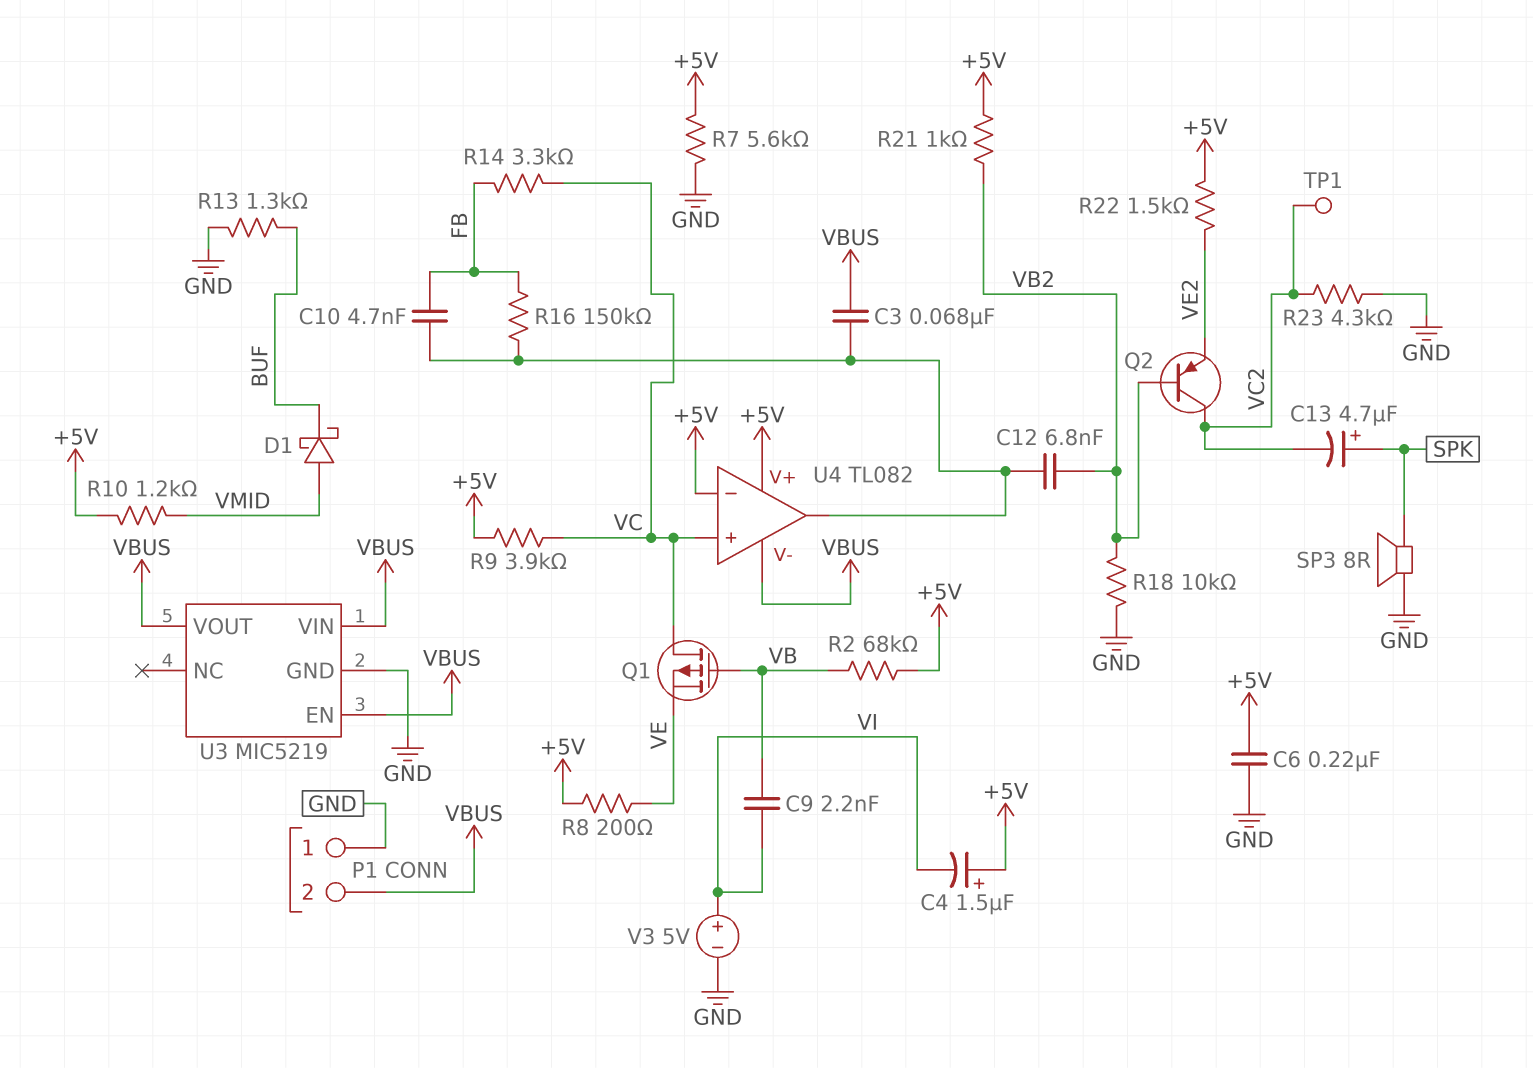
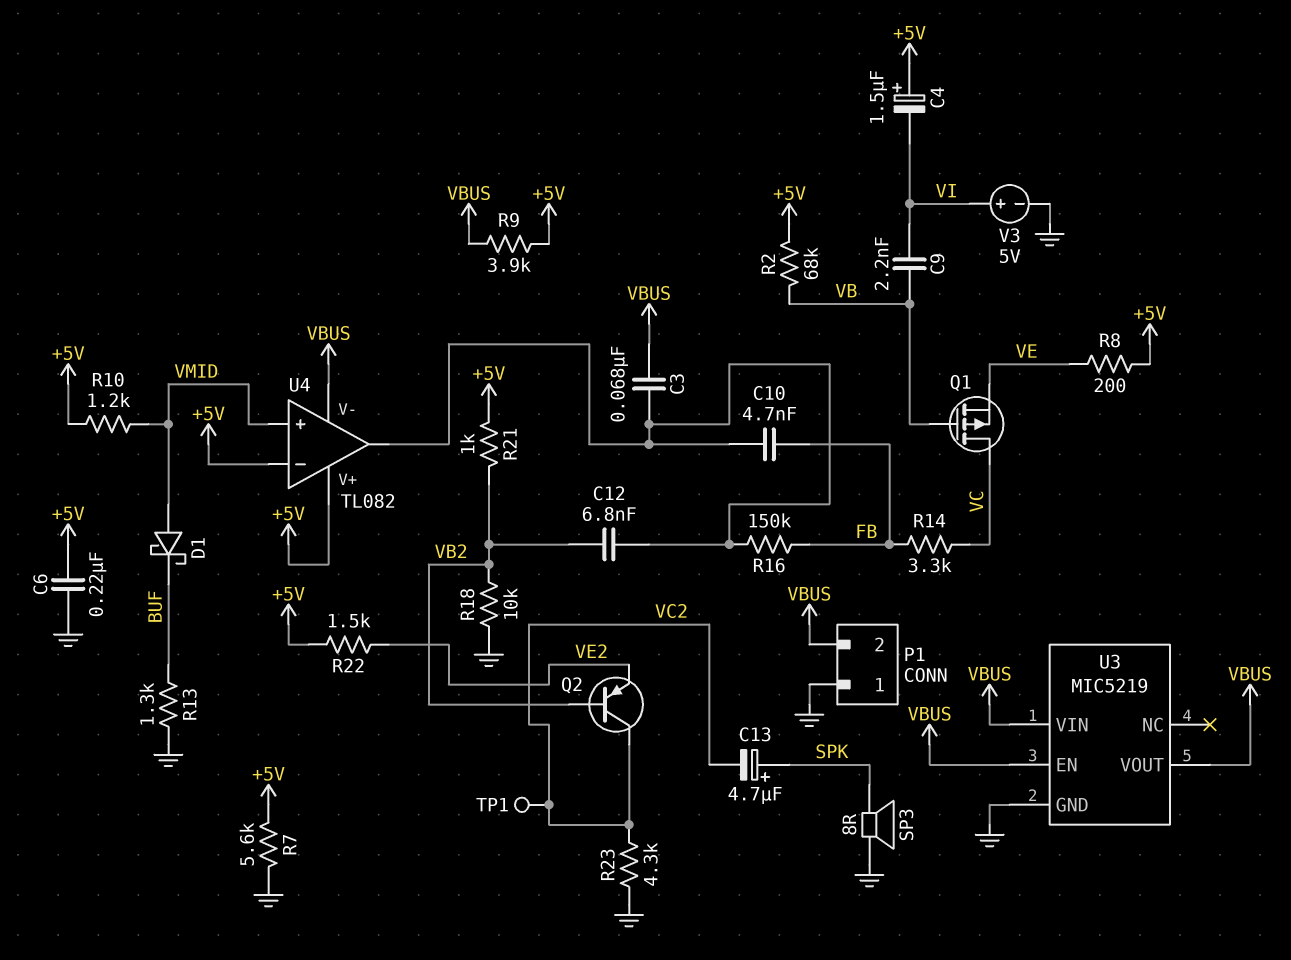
R9: 3.9k (+5V, VC) -> 3.9k (+5V, VBUS)
U4 pin in+: VC -> VMID

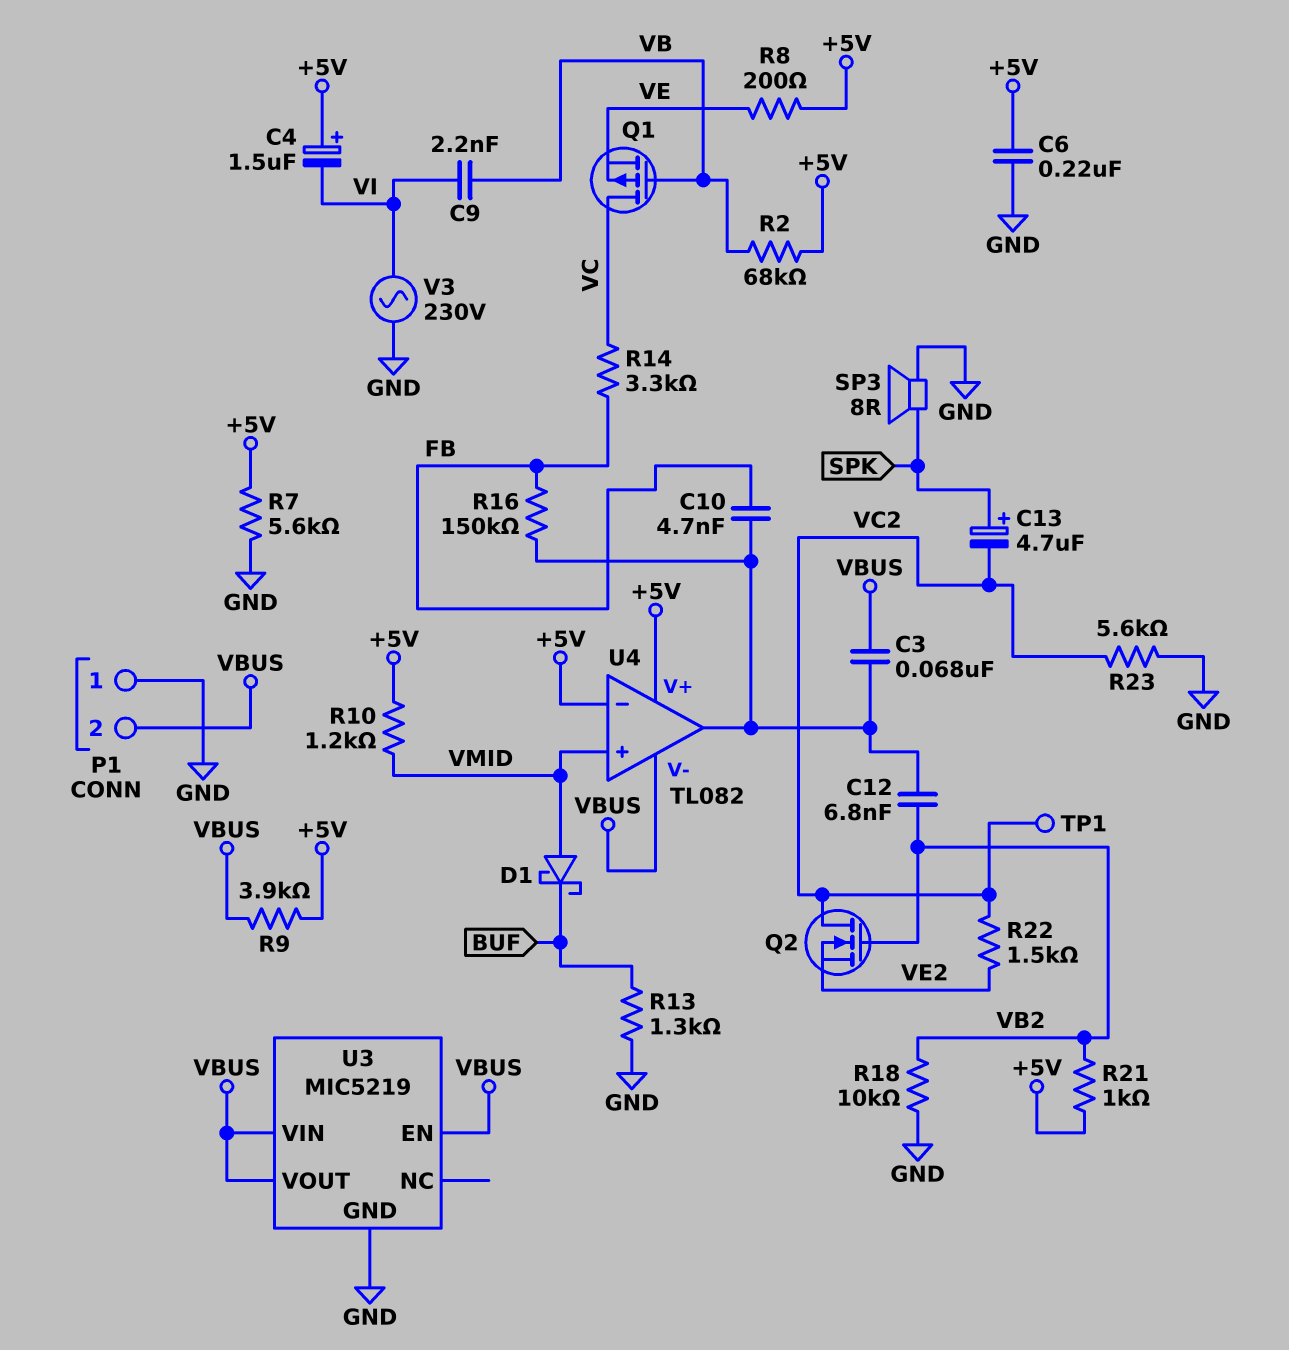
Q2: PNP (B VB2, C VC2, E VE2) -> NMOS (G VB2, D VC2, S VE2)
R22: 1.5k (+5V, VE2) -> 1.5k (VC2, VE2)
R23: 4.3k (GND, VC2) -> 5.6k (GND, VC2)
V3: 5V (plus VI, minus GND) -> AC 230V (GND, VI)

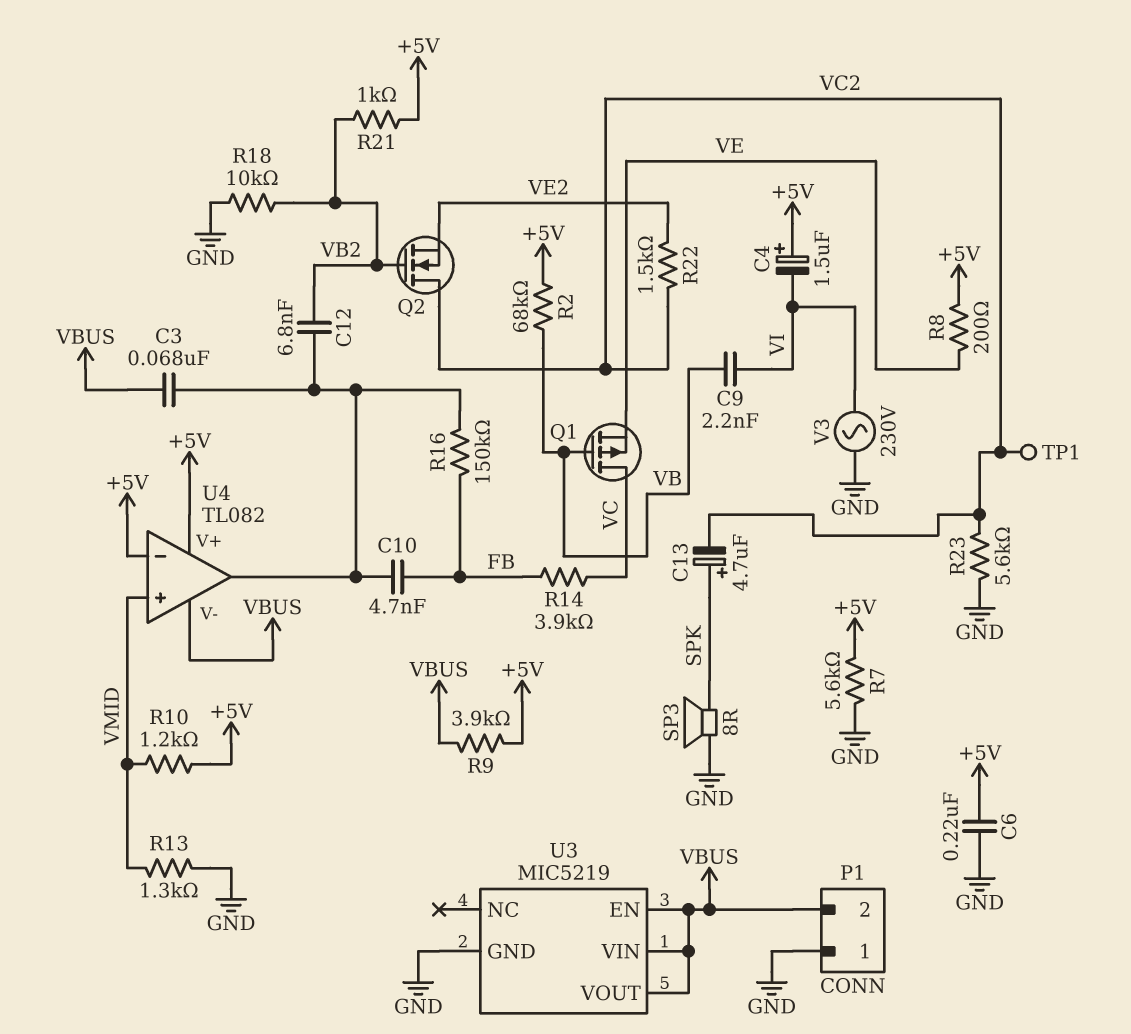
D1: schottky (A VMID, K BUF) -> none
R13: 1.3k (BUF, GND) -> 1.3k (GND, VMID)
R14: 3.3k (FB, VC) -> 3.9k (FB, VC)

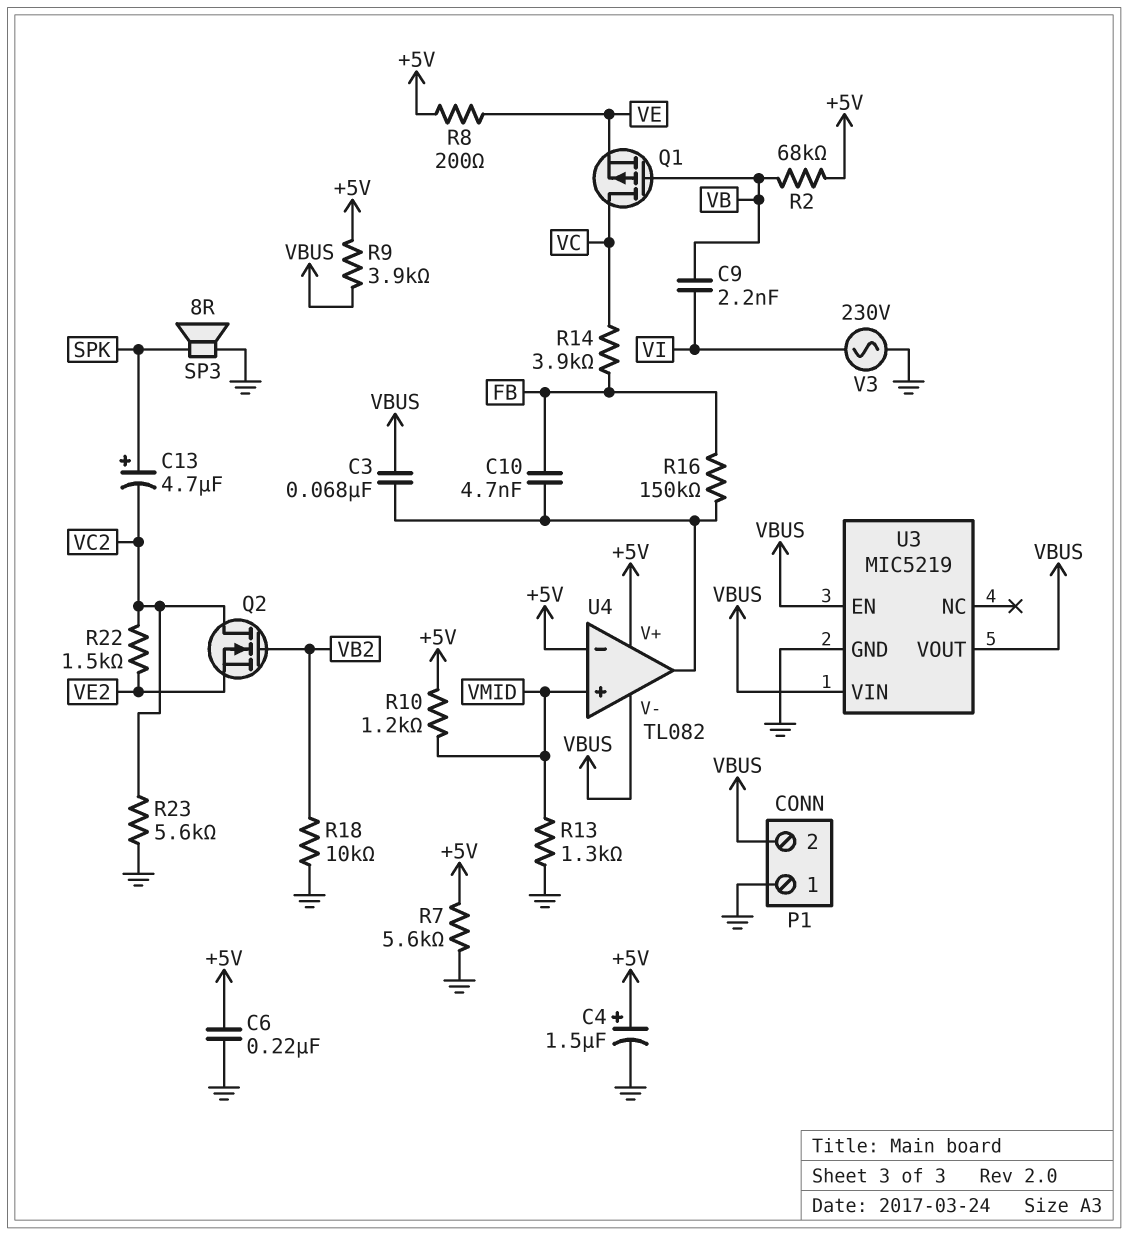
C4: 1.5uF (plus +5V, minus VI) -> 1.5uF (plus +5V, minus GND)
C12: 6.8nF (U4/out, VB2) -> none
R21: 1k (+5V, VB2) -> none
TP1: test point (VC2) -> none

